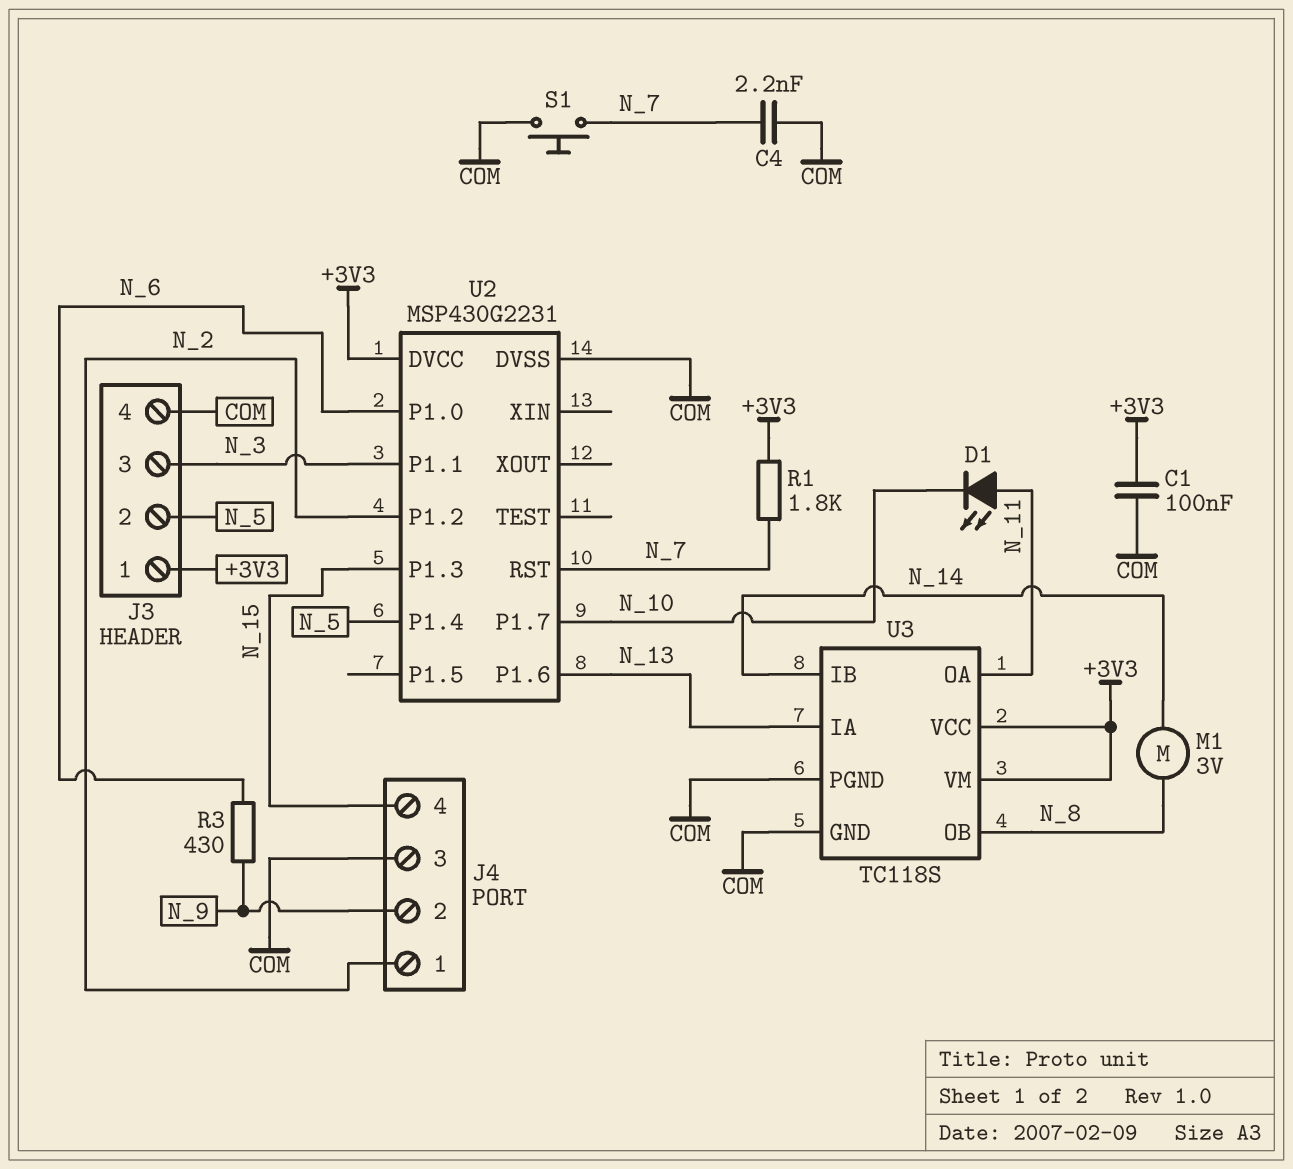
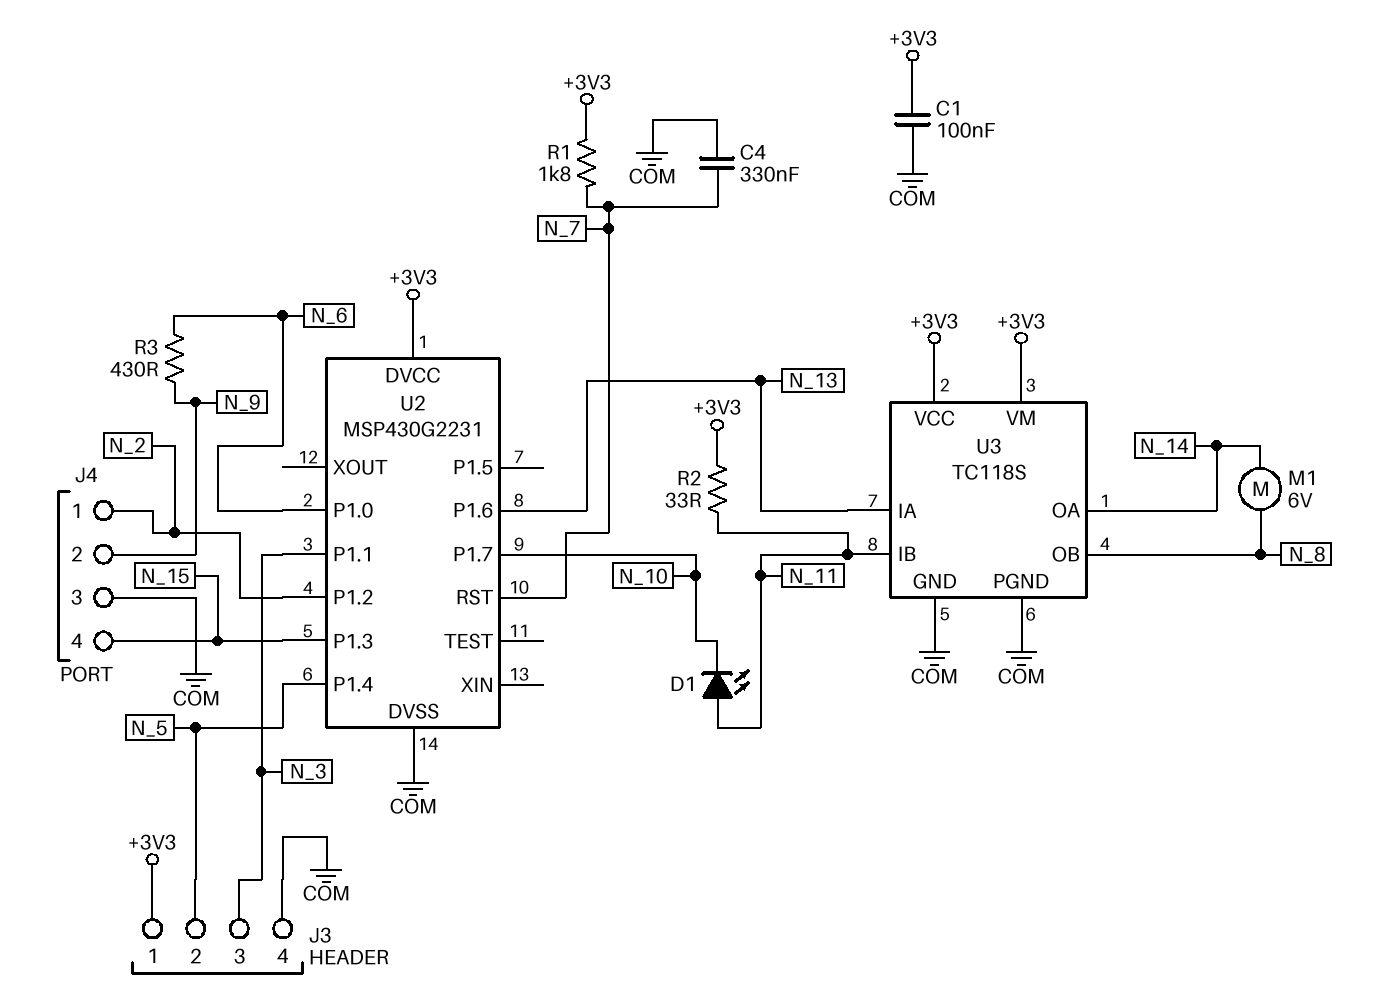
C4: 2.2nF (COM, N_7) -> 330nF (COM, N_7)
M1: motor 3V (N_8, N_14) -> motor 6V (N_8, N_14)
R2: none -> 33 (+3V3, N_11)
S1: button (COM, N_7) -> none
U3 pin IB: N_14 -> N_11
U3 pin OA: N_11 -> N_14

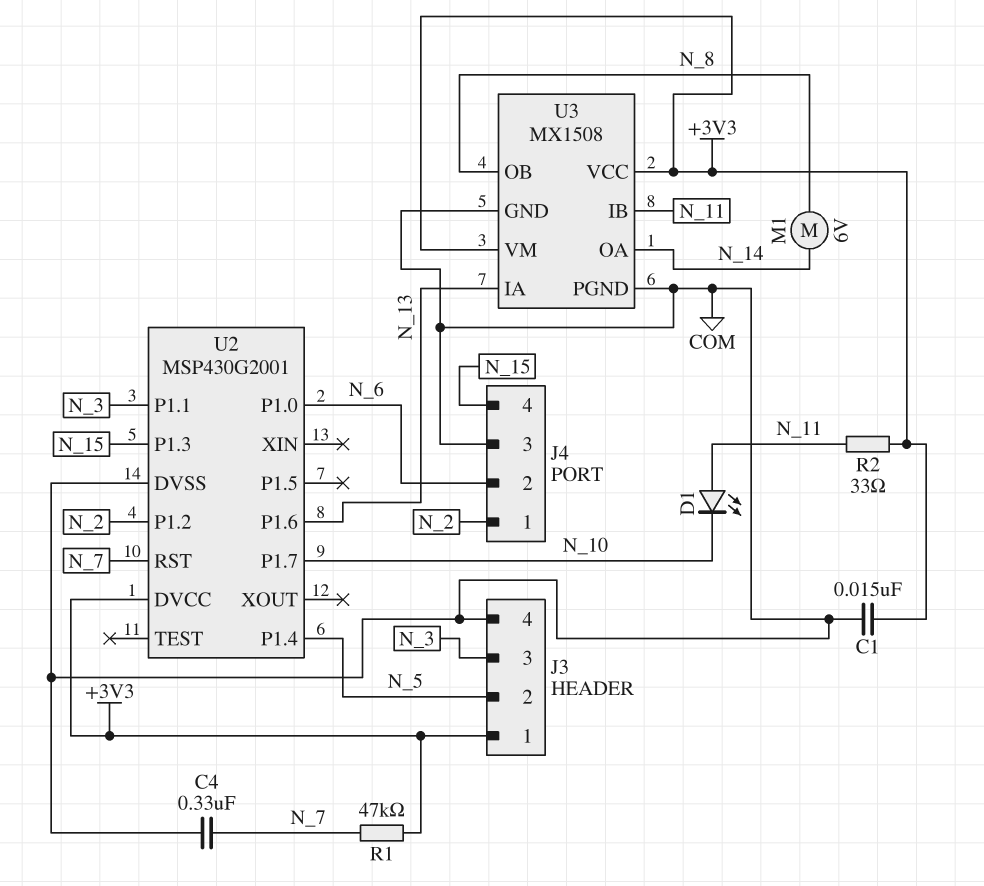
C1: 100nF (+3V3, COM) -> 15nF (+3V3, COM)
J4 pin 2: N_9 -> N_6
R1: 1.8k (+3V3, N_7) -> 47k (+3V3, N_7)
R3: 430 (N_6, N_9) -> none
U2: MSP430G2231 -> MSP430G2001
U3: TC118S -> MX1508

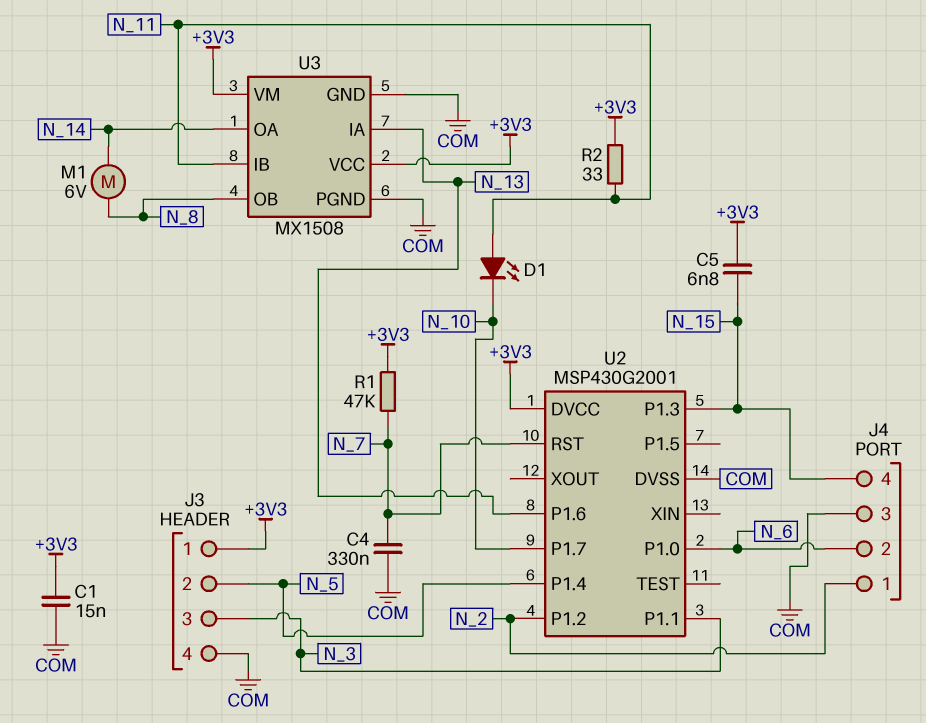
C5: none -> 6.8nF (+3V3, N_15)

